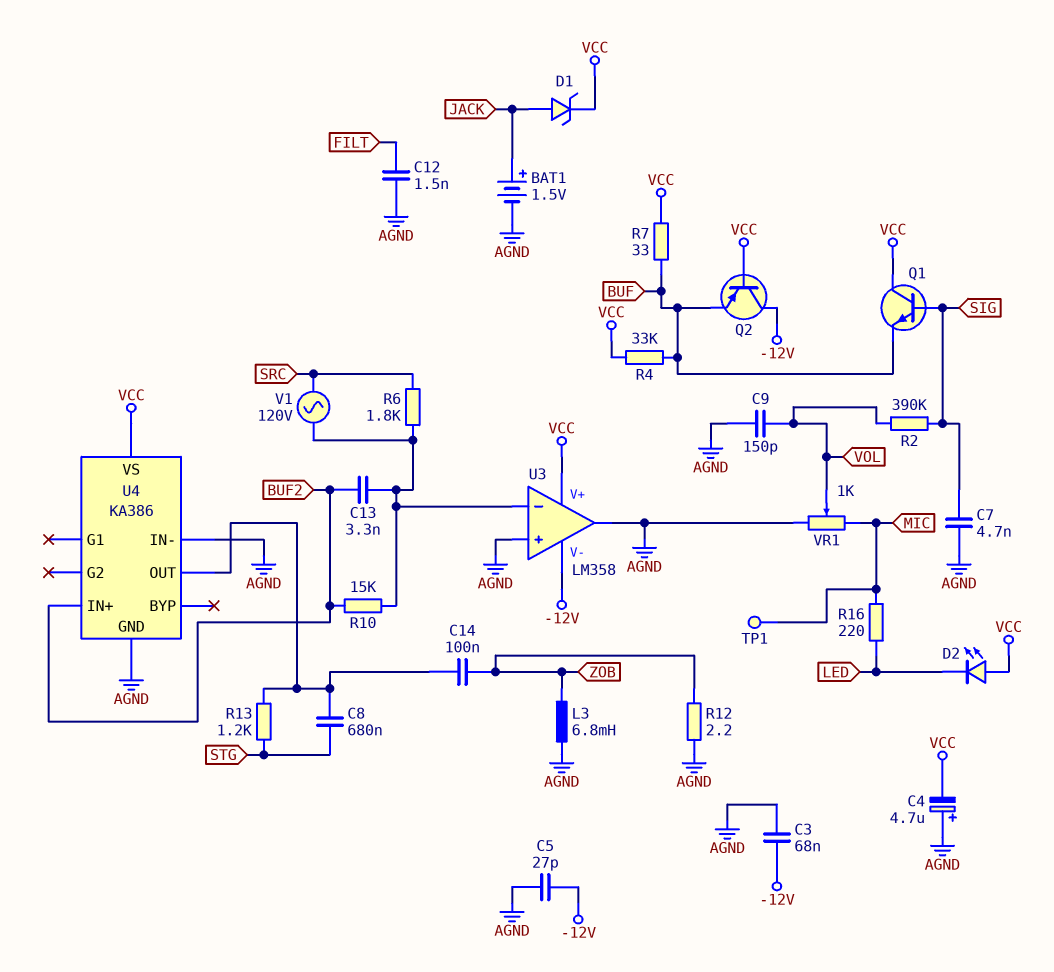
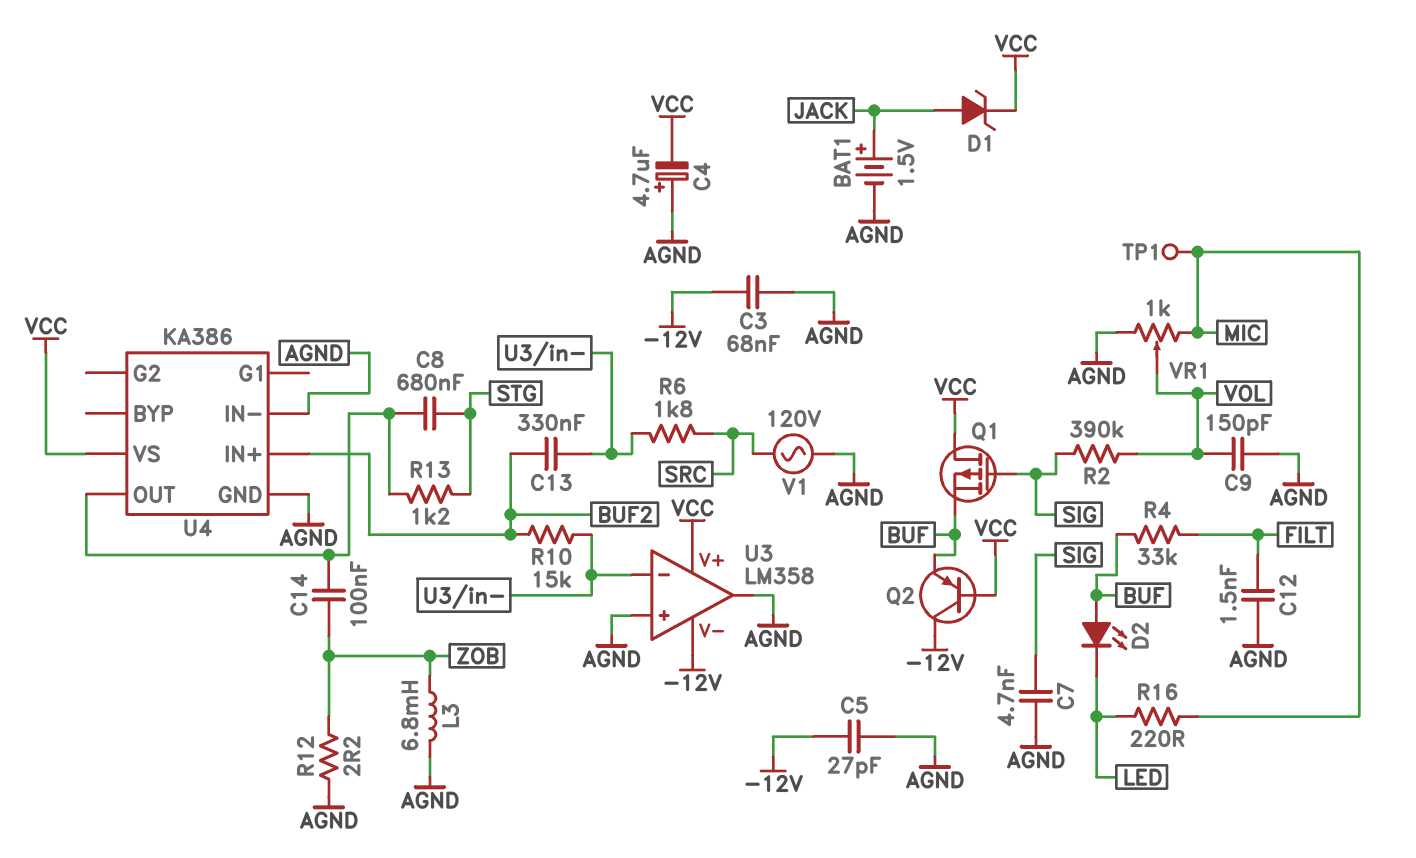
C13: 3.3nF (BUF2, U3/in-) -> 330nF (BUF2, U3/in-)
D2: LED (A VCC, K LED) -> LED (A BUF, K LED)
Q1: NPN (B SIG, C VCC, E BUF) -> PMOS (G SIG, D VCC, S BUF)
R4: 33k (BUF, VCC) -> 33k (BUF, FILT)
R7: 33 (BUF, VCC) -> none
V1: AC 120V (SRC, U3/in-) -> AC 120V (AGND, SRC)

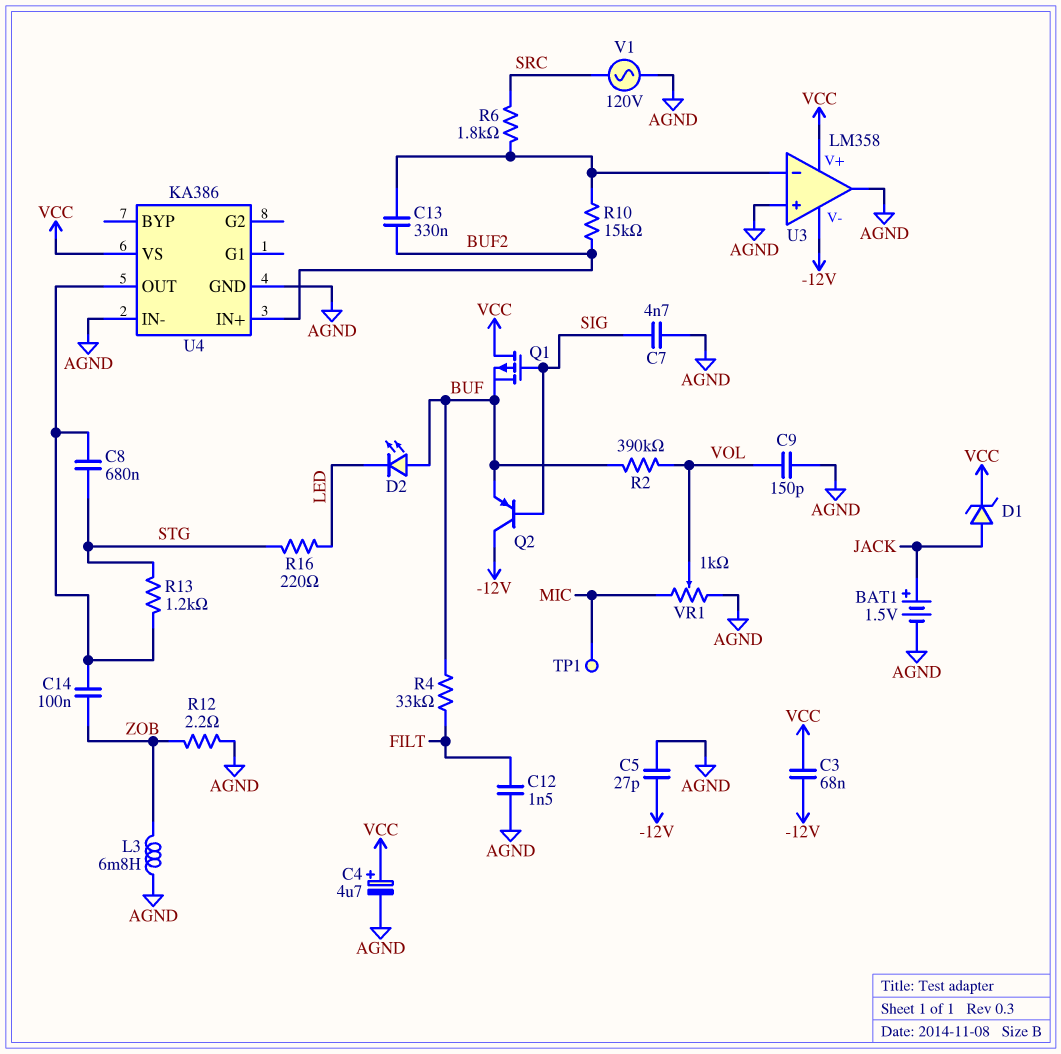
C3: 68nF (-12V, AGND) -> 68nF (-12V, VCC)
C4: 4.7uF (plus AGND, minus VCC) -> 4.7uF (plus VCC, minus AGND)
Q2: PNP (B VCC, C -12V, E BUF) -> PNP (B SIG, C -12V, E BUF)
R2: 390k (SIG, VOL) -> 390k (BUF, VOL)
R16: 220 (LED, MIC) -> 220 (LED, STG)

